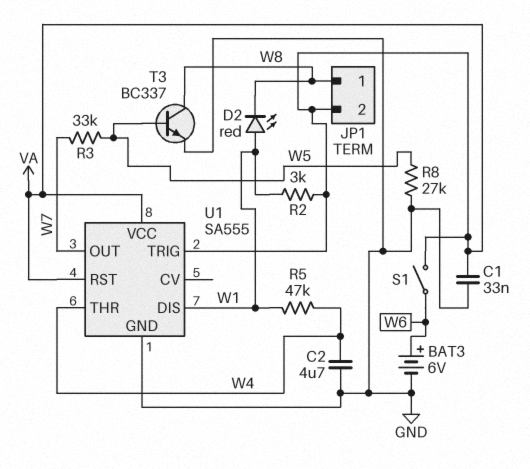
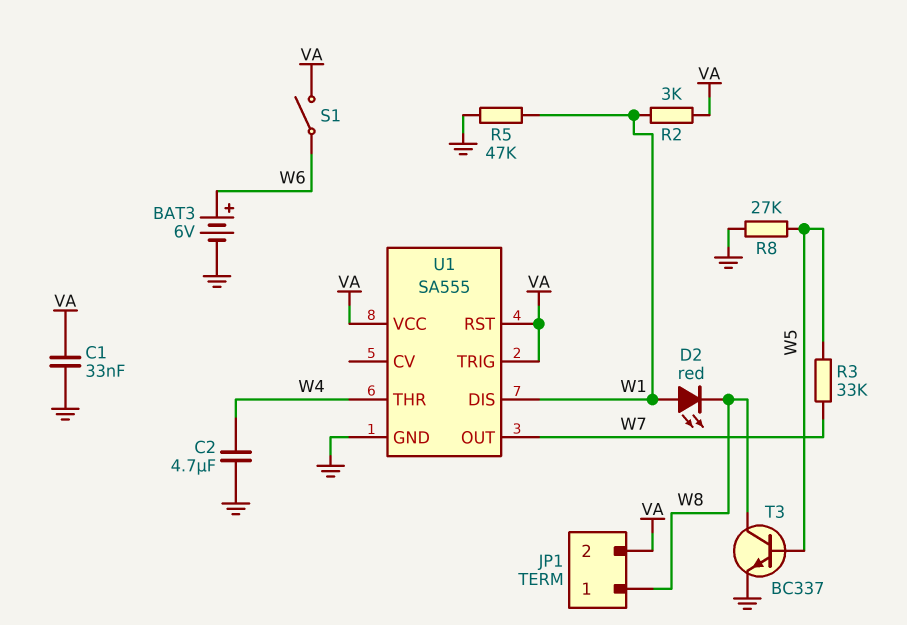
R5: 47k (W1, W4) -> 47k (GND, W1)

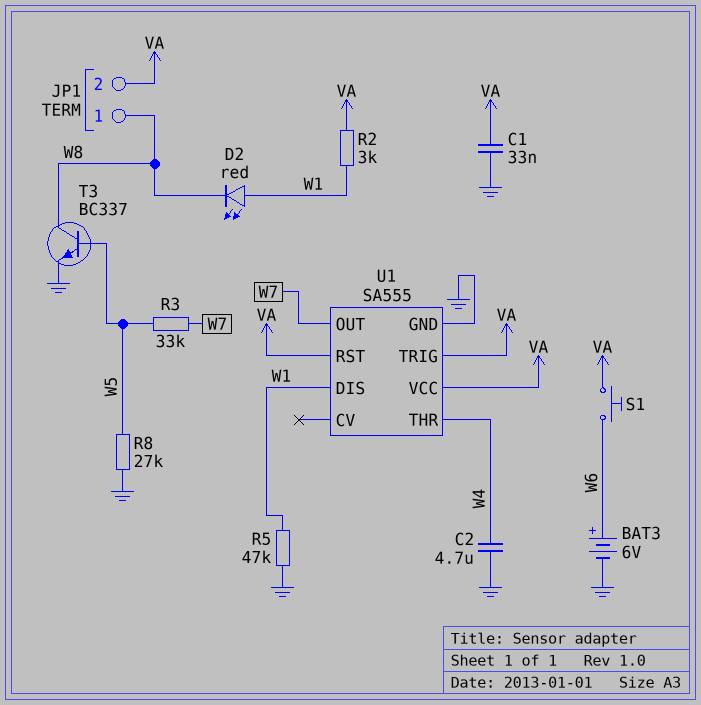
S1: switch (VA, W6) -> button (VA, W6)

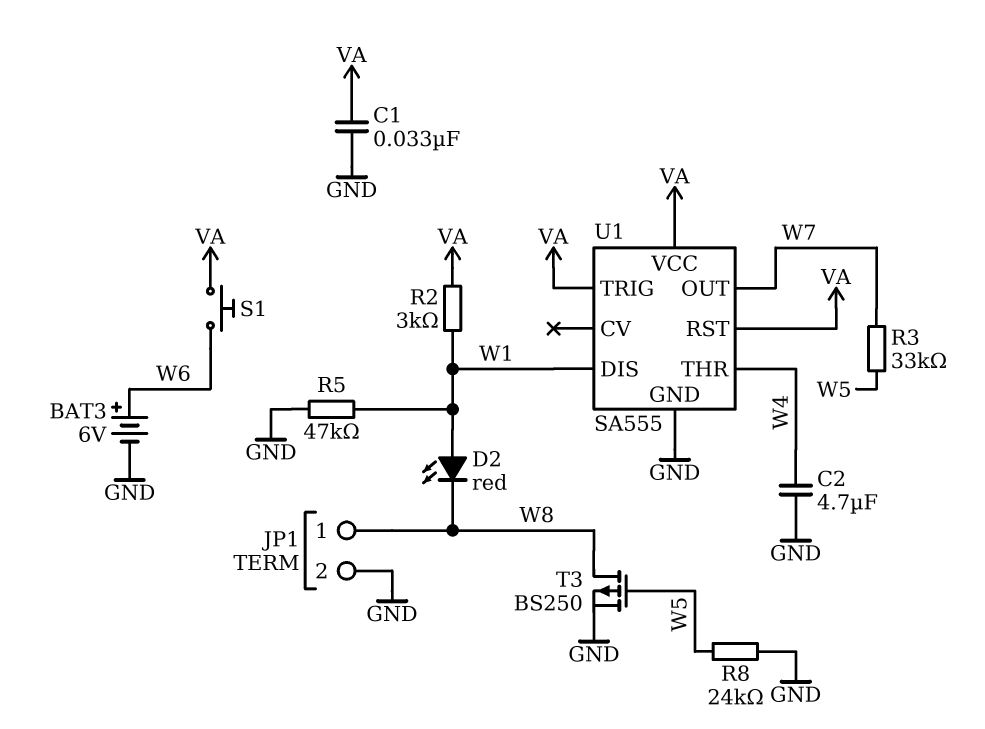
JP1 pin 2: VA -> GND
R8: 27k (GND, W5) -> 24k (GND, W5)
T3: NPN BC337 (B W5, C W8, E GND) -> PMOS BS250 (G W5, D W8, S GND)

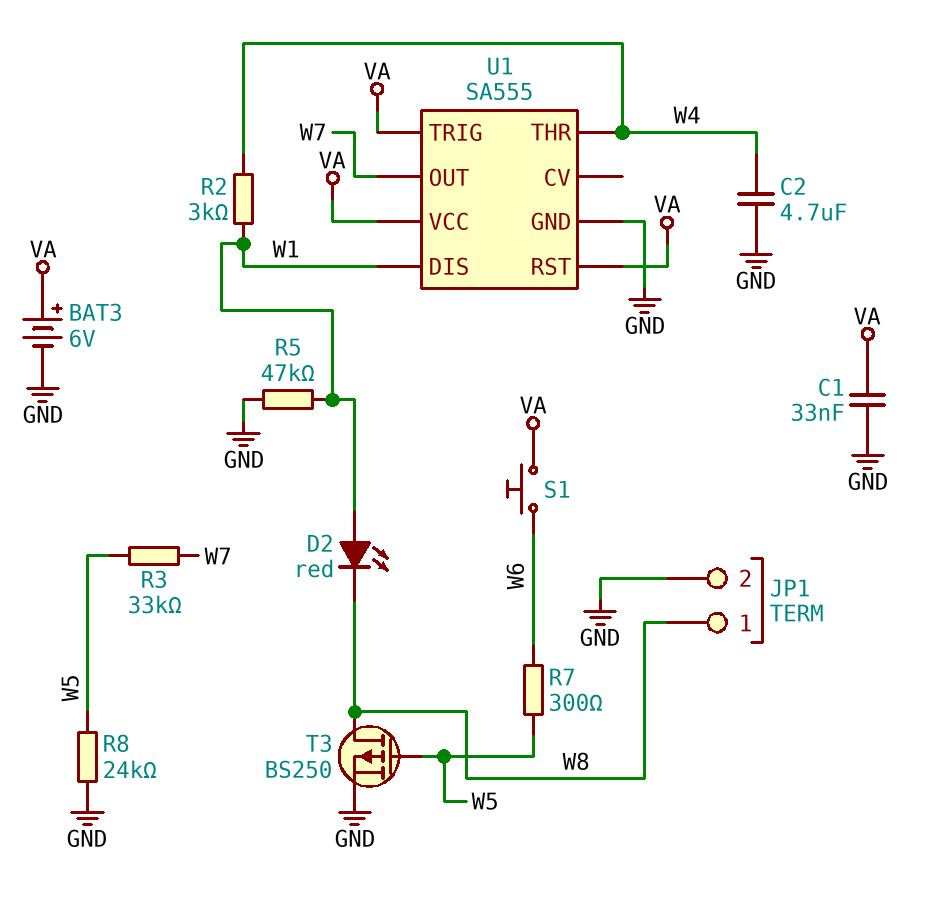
BAT3: 6V (plus W6, minus GND) -> 6V (plus VA, minus GND)
R2: 3k (VA, W1) -> 3k (W1, W4)
R7: none -> 300 (W5, W6)

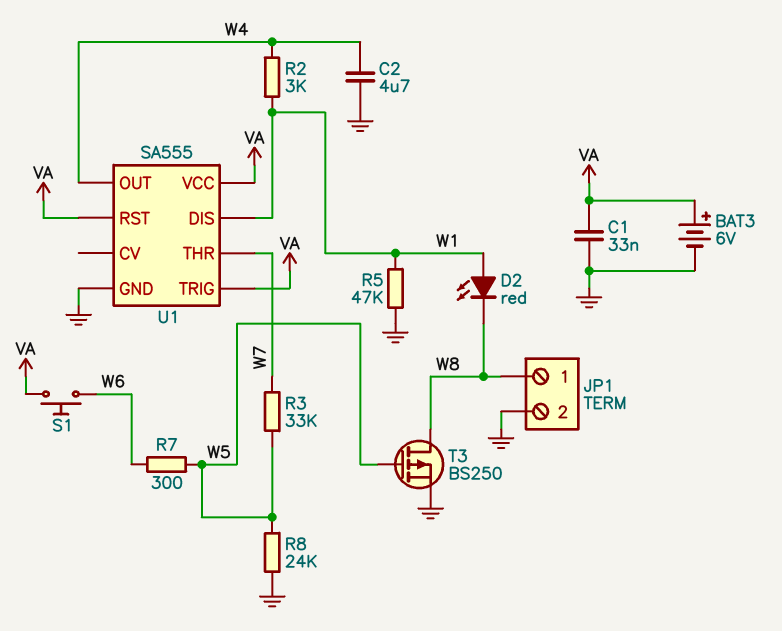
U1 pin OUT: W7 -> W4
U1 pin THR: W4 -> W7

